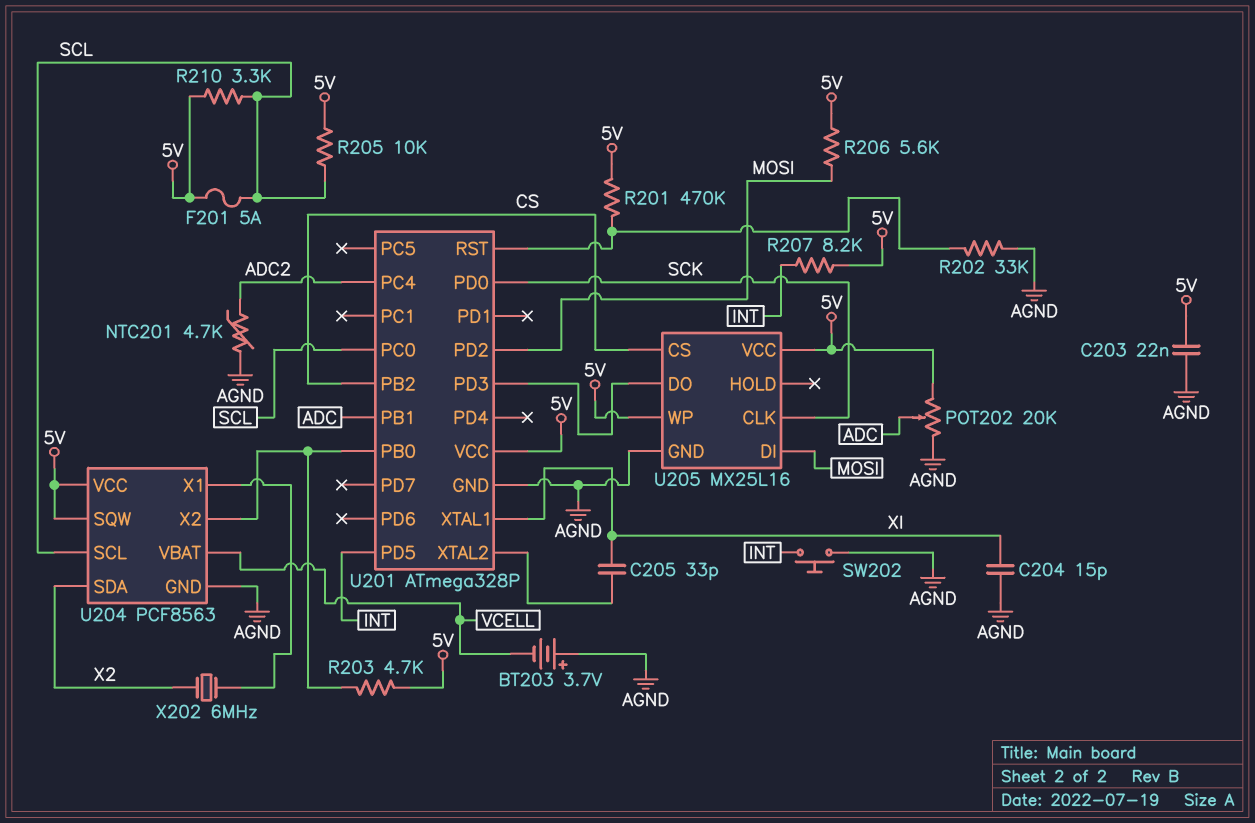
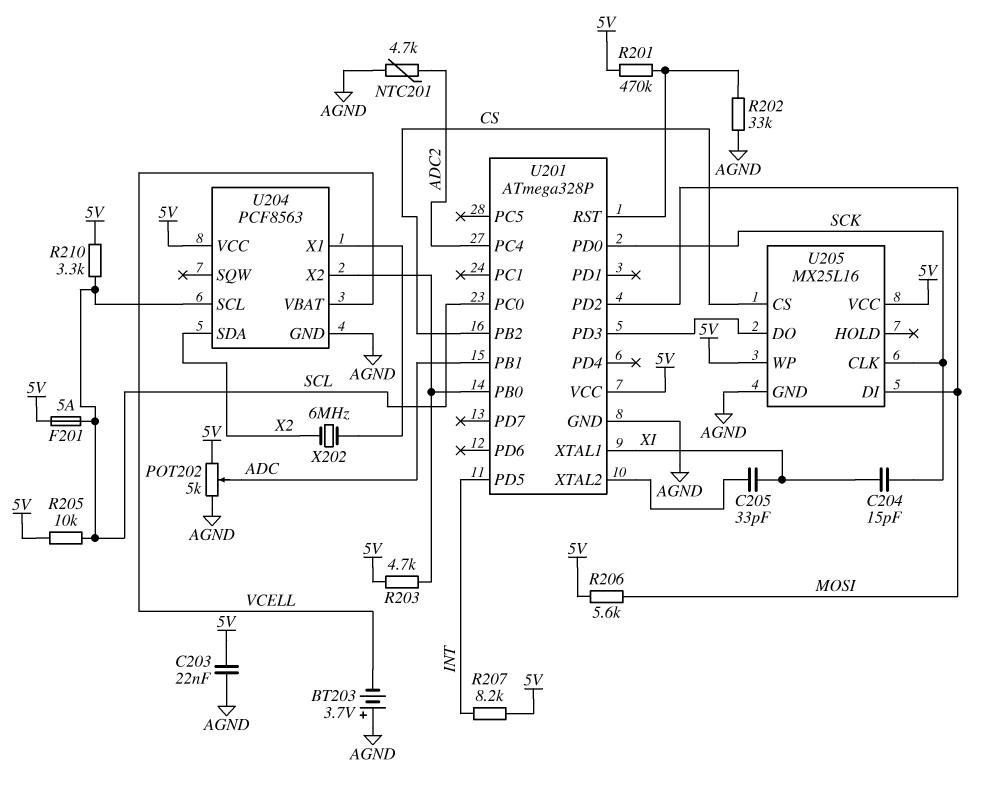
C204: 15pF (AGND, XI) -> 15pF (SCK, XI)
POT202: 20k (5V, AGND, wiper ADC) -> 5k (5V, AGND, wiper ADC)
SW202: button (AGND, INT) -> none
U204 pin SQW: 5V -> none

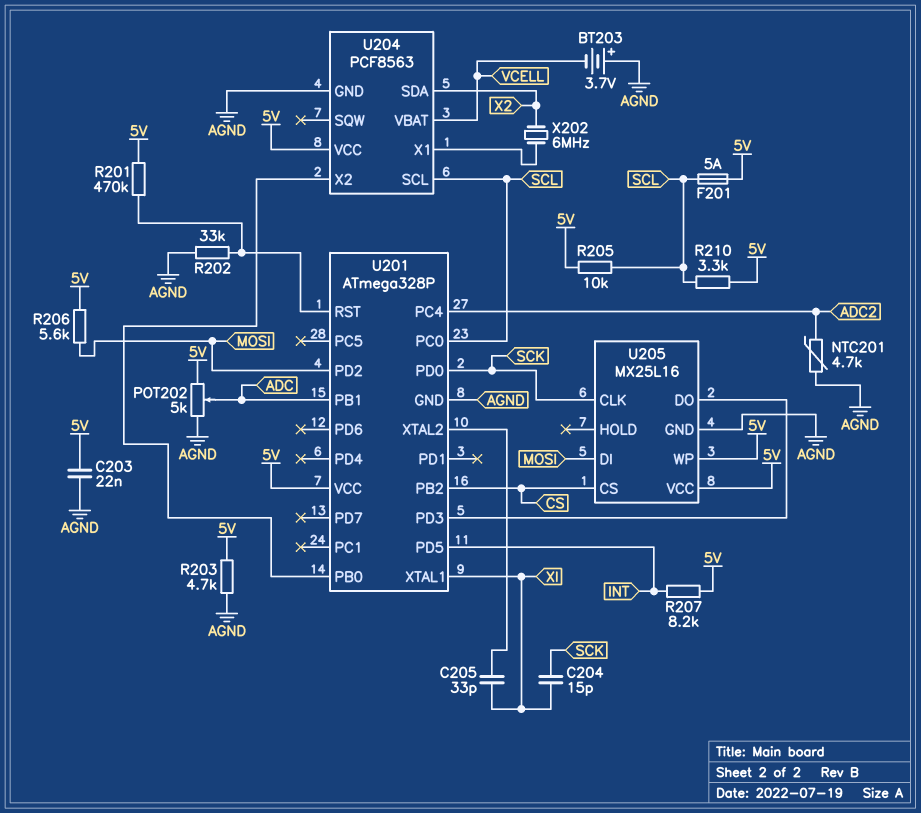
R203: 4.7k (5V, U201/PB0) -> 4.7k (5V, AGND)

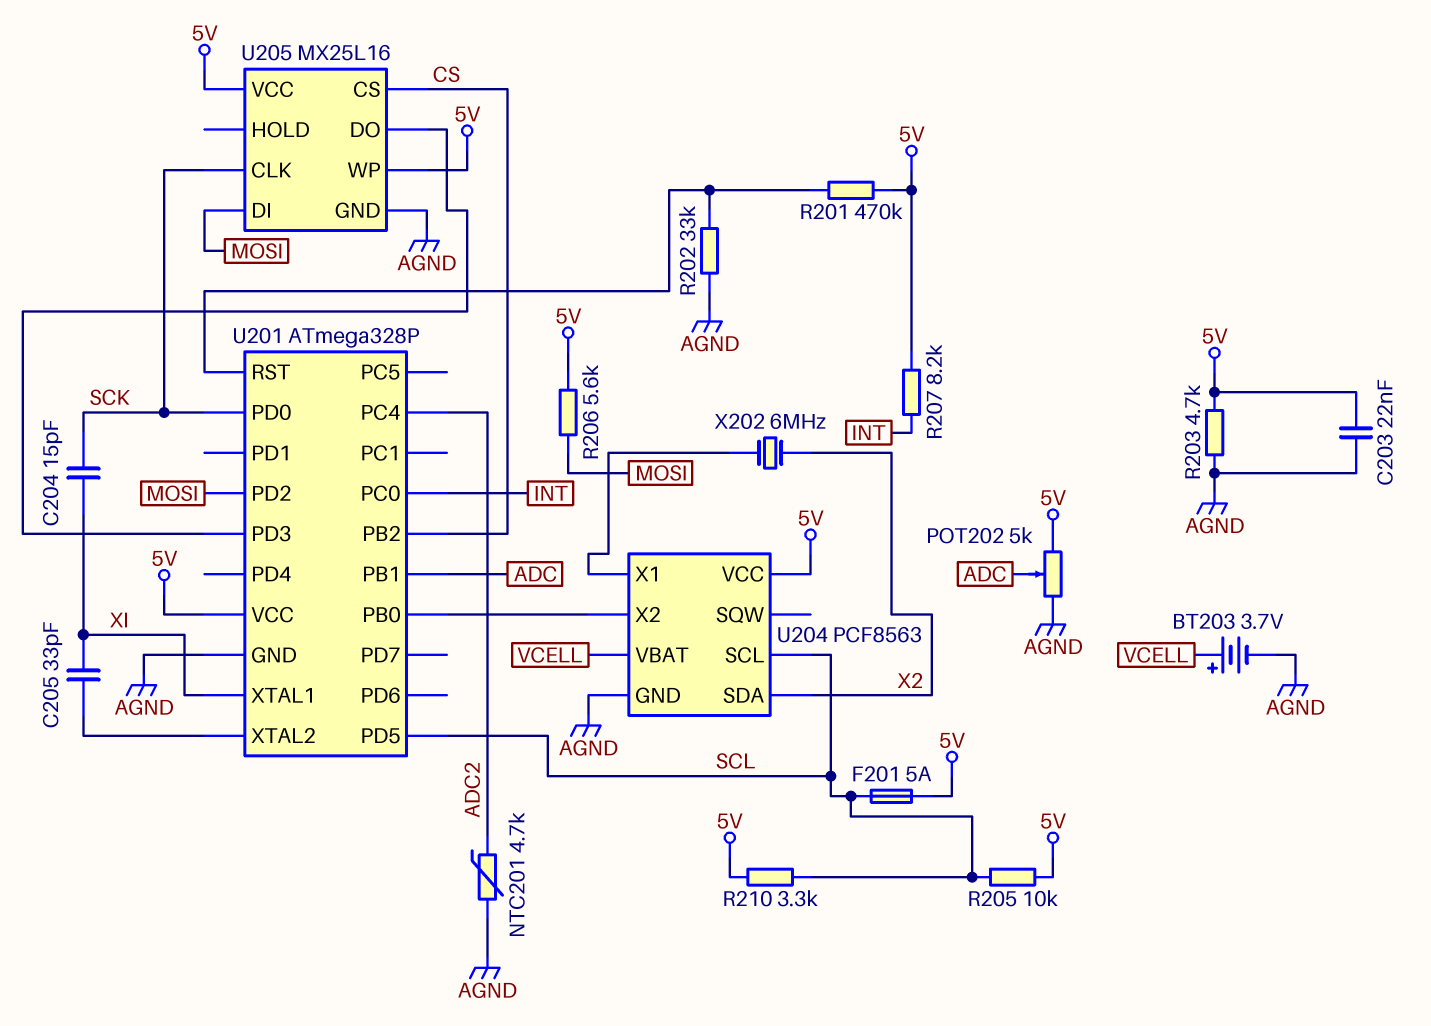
BT203: 3.7V (plus AGND, minus VCELL) -> 3.7V (plus VCELL, minus AGND)
U201 pin PC0: SCL -> INT
U201 pin PD5: INT -> SCL

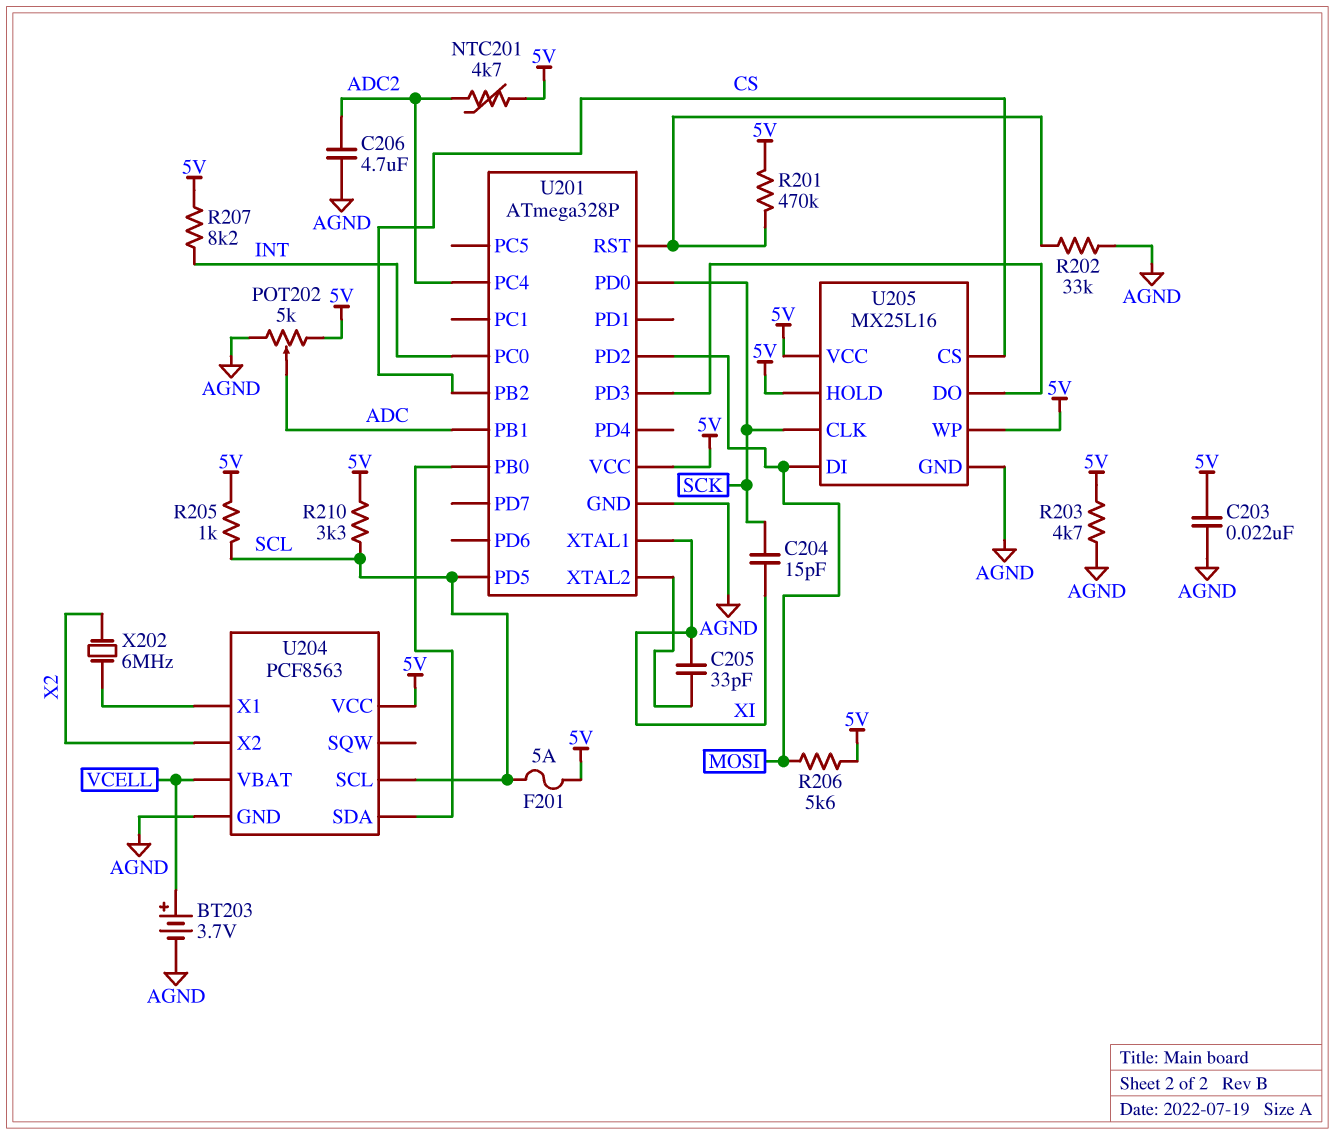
C206: none -> 4.7uF (ADC2, AGND)
NTC201: 4.7k (ADC2, AGND) -> 4.7k (5V, ADC2)
R205: 10k (5V, SCL) -> 1k (5V, SCL)
U204 pin SDA: X2 -> U201/PB0
U204 pin X2: U201/PB0 -> X2
U205 pin HOLD: none -> 5V

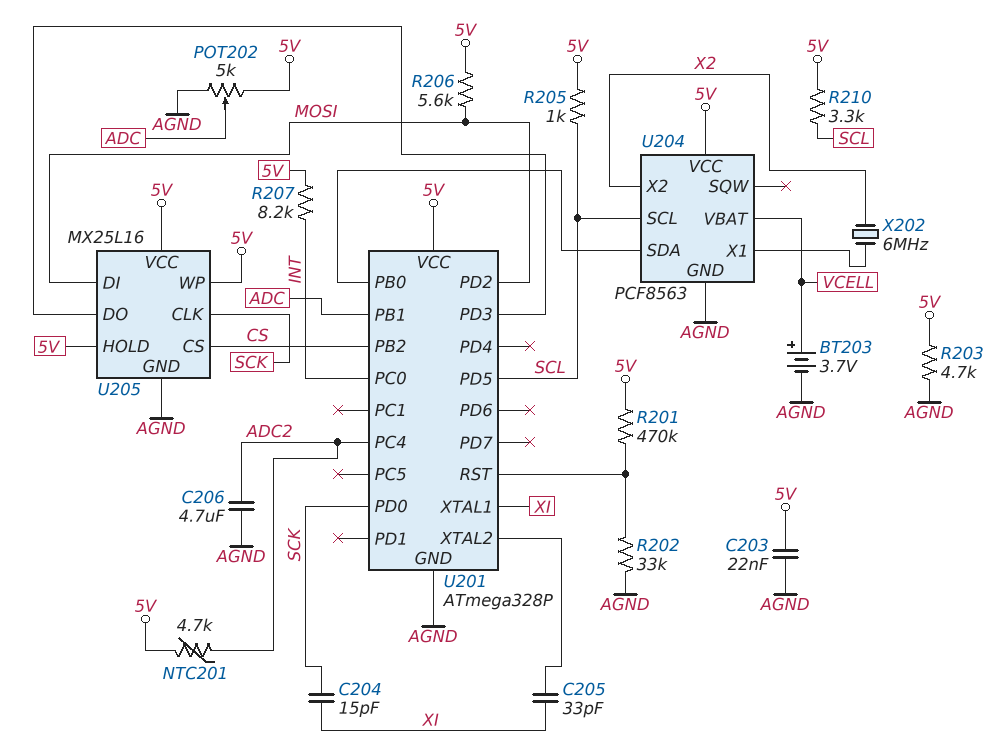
F201: 5A (5V, SCL) -> none

